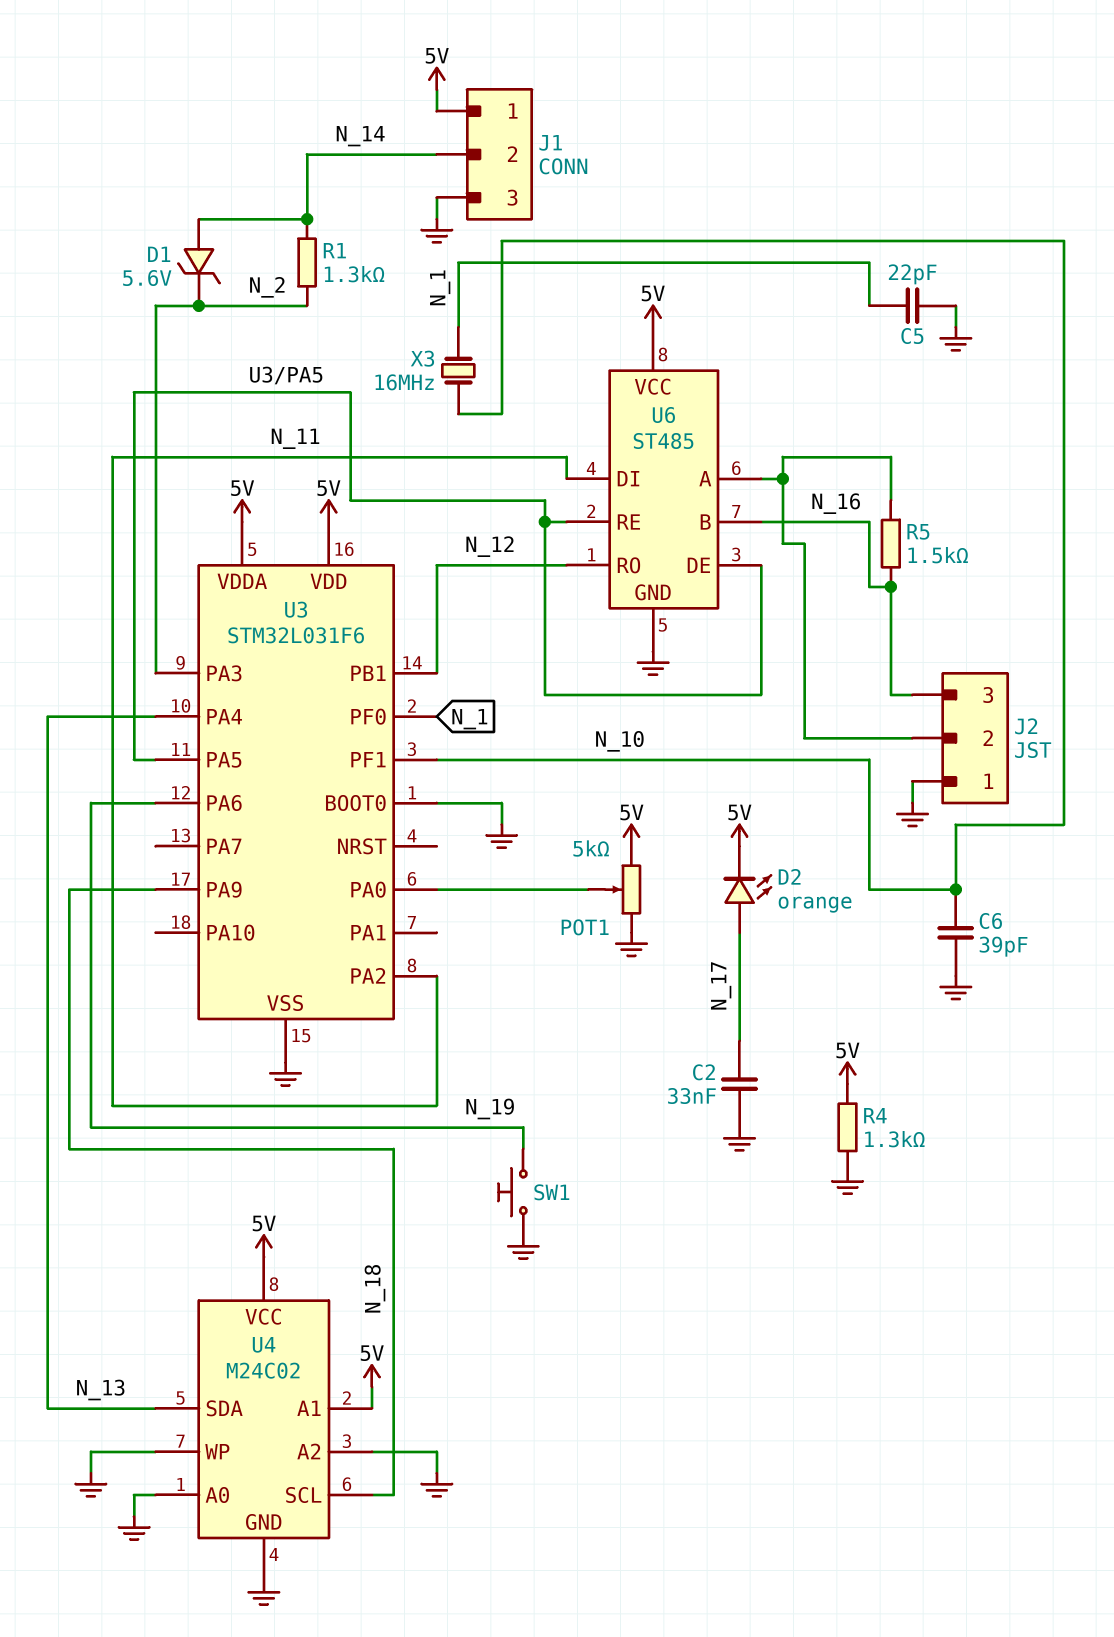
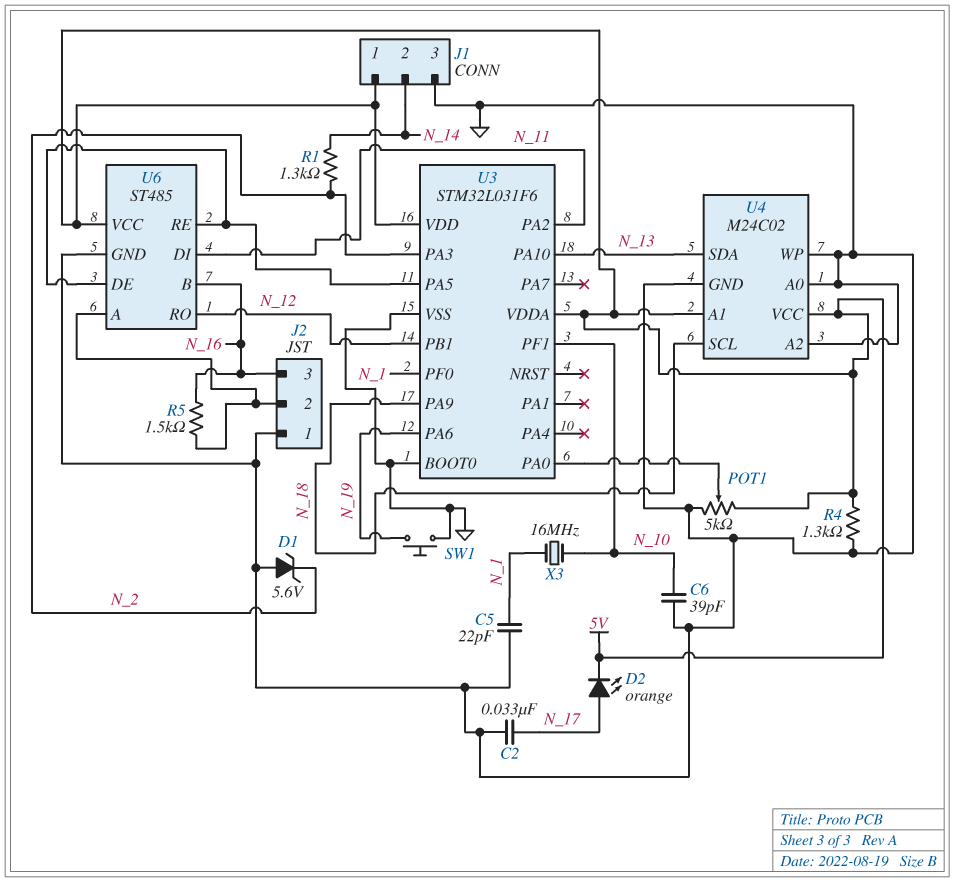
D1: zener 5.6V (A N_14, K N_2) -> zener 5.6V (A GND, K N_2)
U3 pin PA4: N_13 -> none
U3 pin PA10: none -> N_13

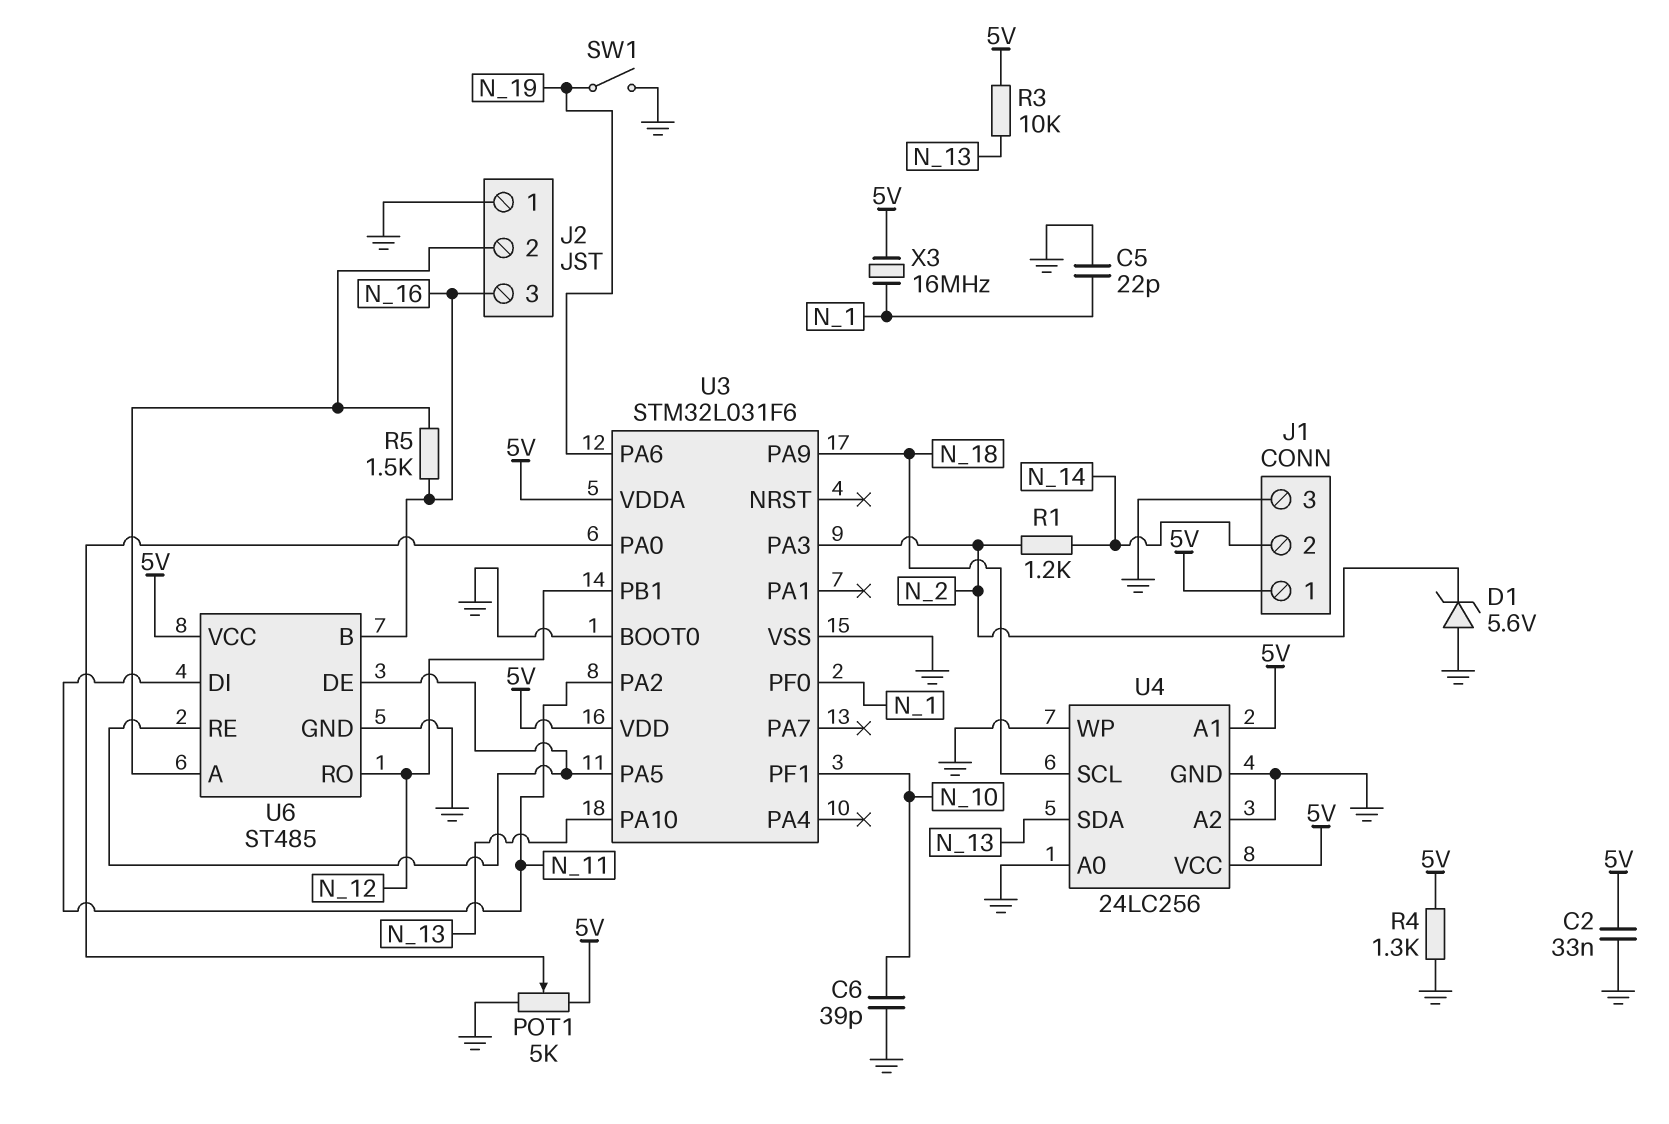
C2: 33nF (GND, N_17) -> 33nF (5V, GND)
D2: LED orange (A N_17, K 5V) -> none
R1: 1.3k (N_2, N_14) -> 1.2k (N_2, N_14)
R3: none -> 10k (5V, N_13)
SW1: button (GND, N_19) -> switch (GND, N_19)
U4: M24C02 -> 24LC256
X3: 16MHz (N_1, N_10) -> 16MHz (5V, N_1)

